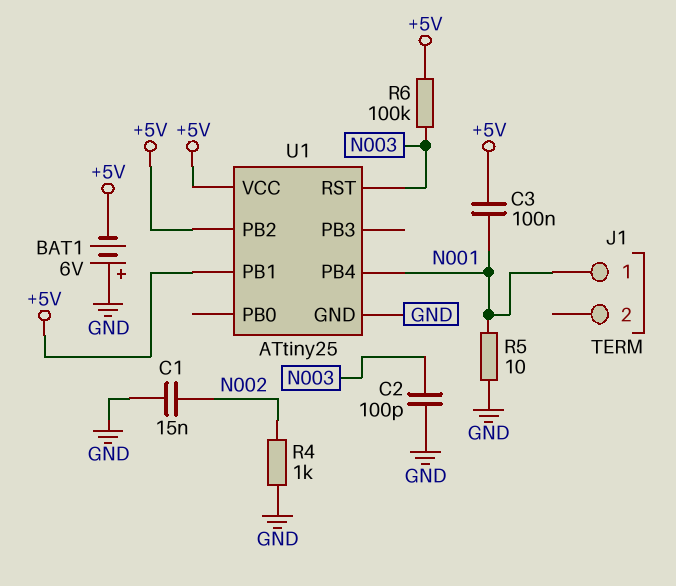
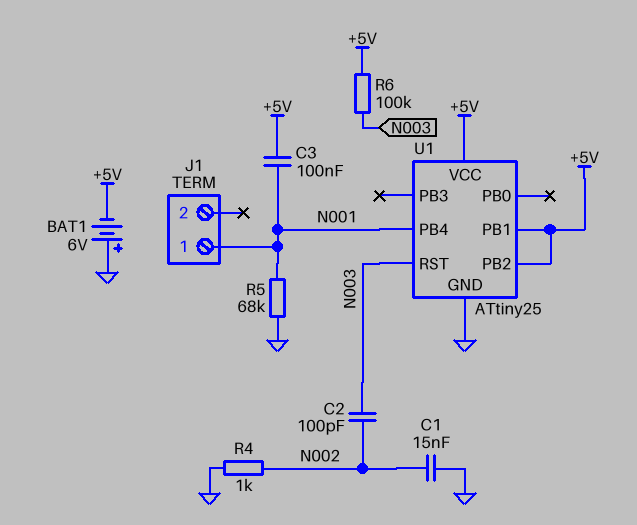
C2: 100pF (GND, N003) -> 100pF (N002, N003)
R5: 10 (GND, N001) -> 68k (GND, N001)

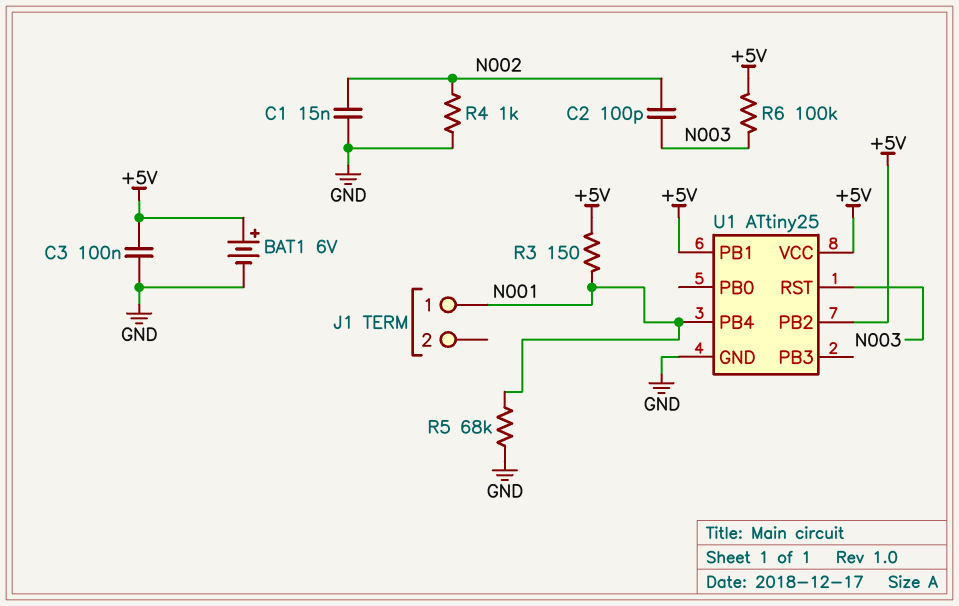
BAT1: 6V (plus GND, minus +5V) -> 6V (plus +5V, minus GND)
C3: 100nF (+5V, N001) -> 100nF (+5V, GND)
R3: none -> 150 (+5V, N001)

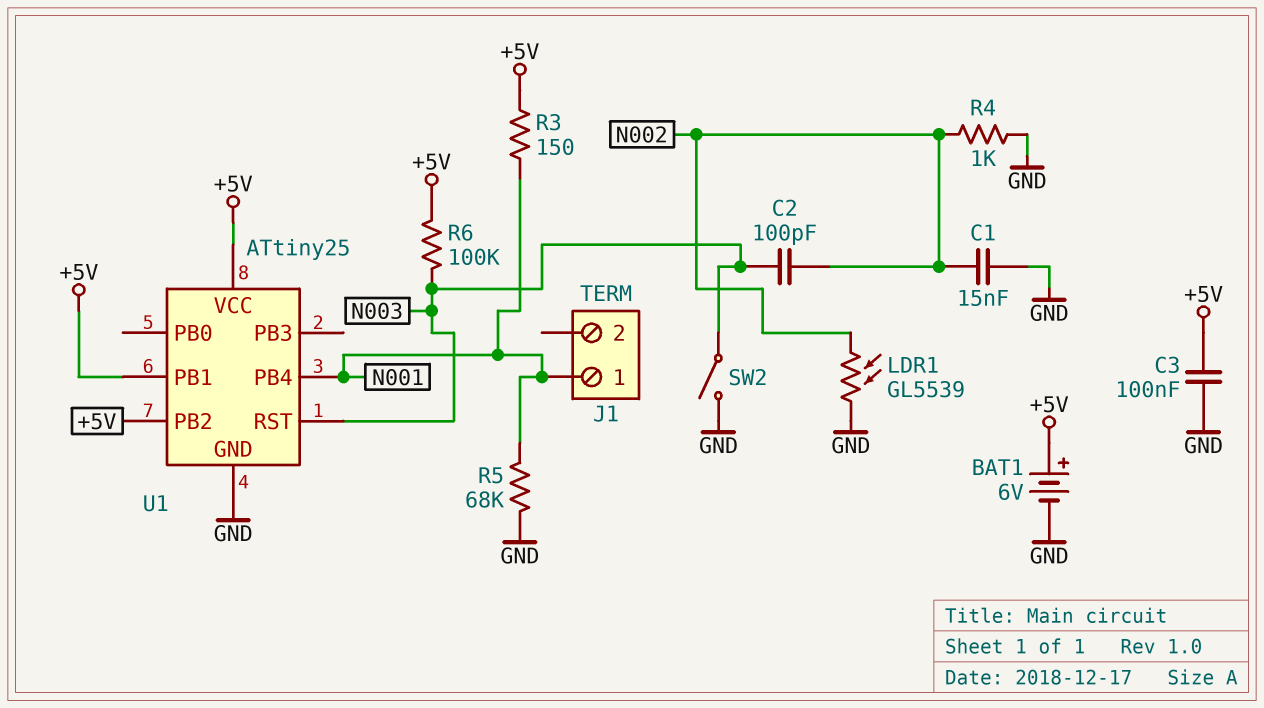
LDR1: none -> GL5539 (GND, N002)
SW2: none -> switch (GND, N003)

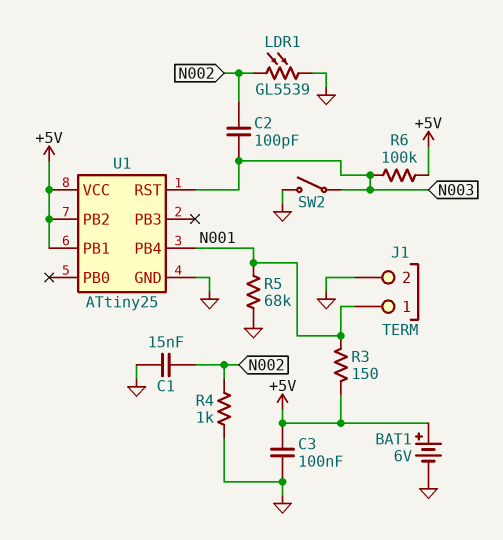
J1 pin 2: none -> GND

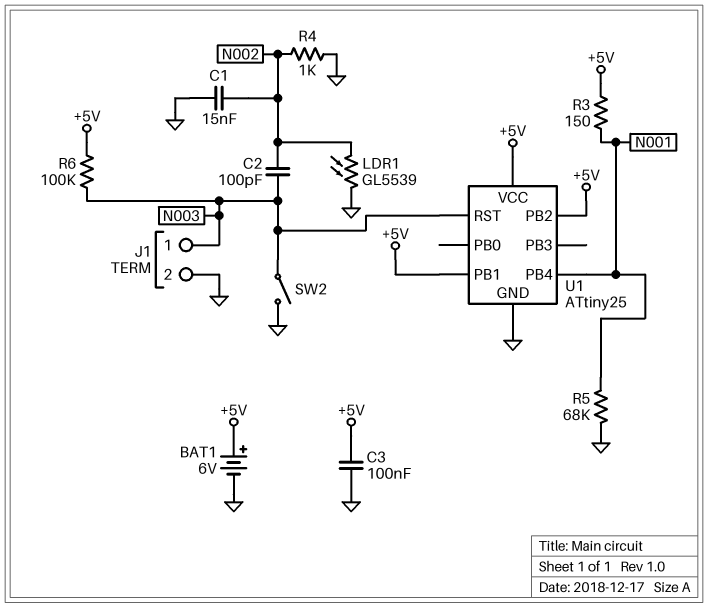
J1 pin 1: N001 -> N003

